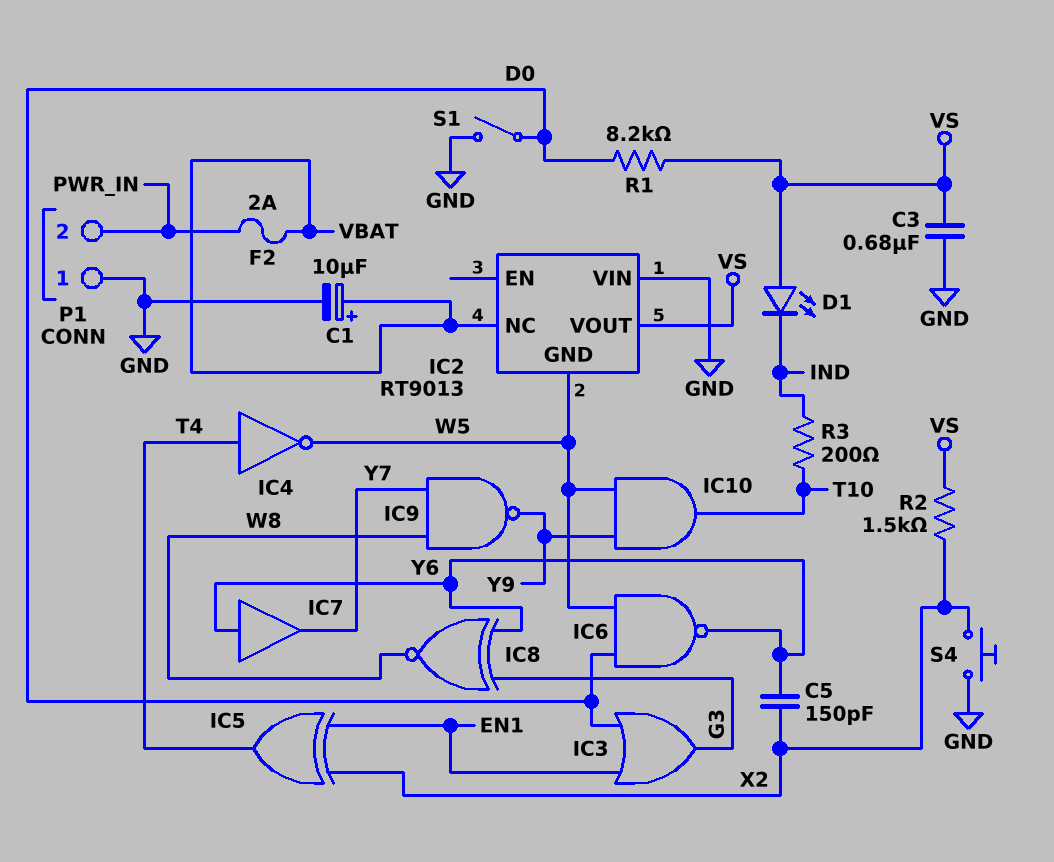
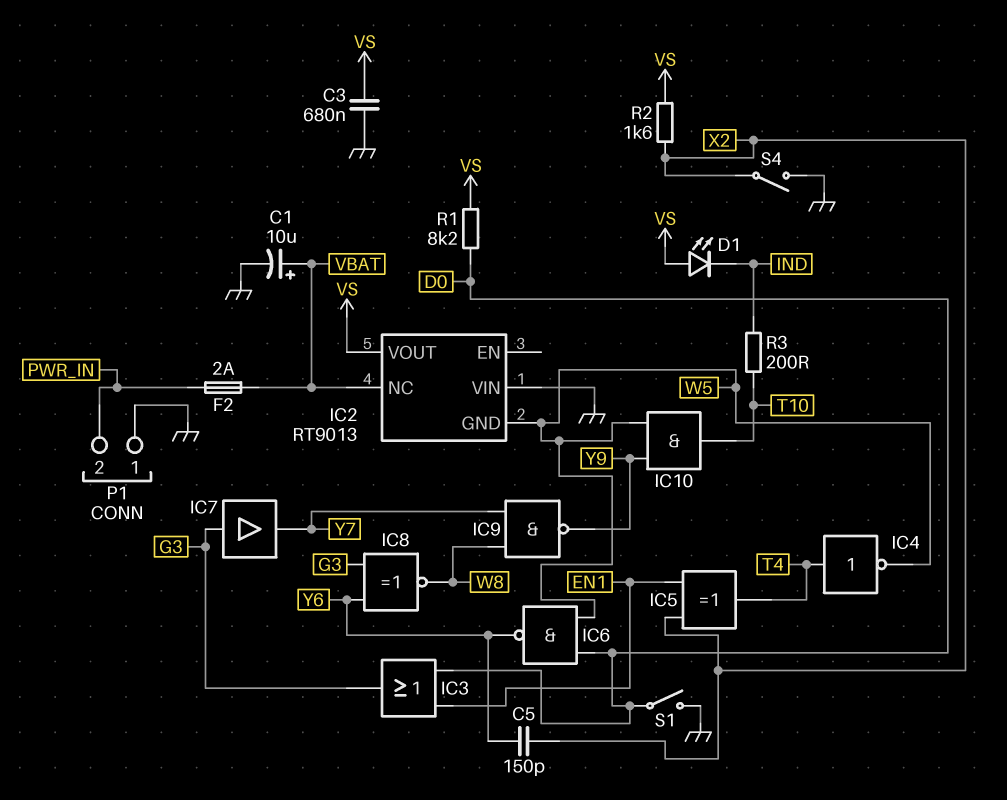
IC7: buffer (in Y6, out Y7) -> buffer (in G3, out Y7)
R2: 1.5k (VS, X2) -> 1.6k (VS, X2)
S4: button (GND, X2) -> switch (GND, X2)

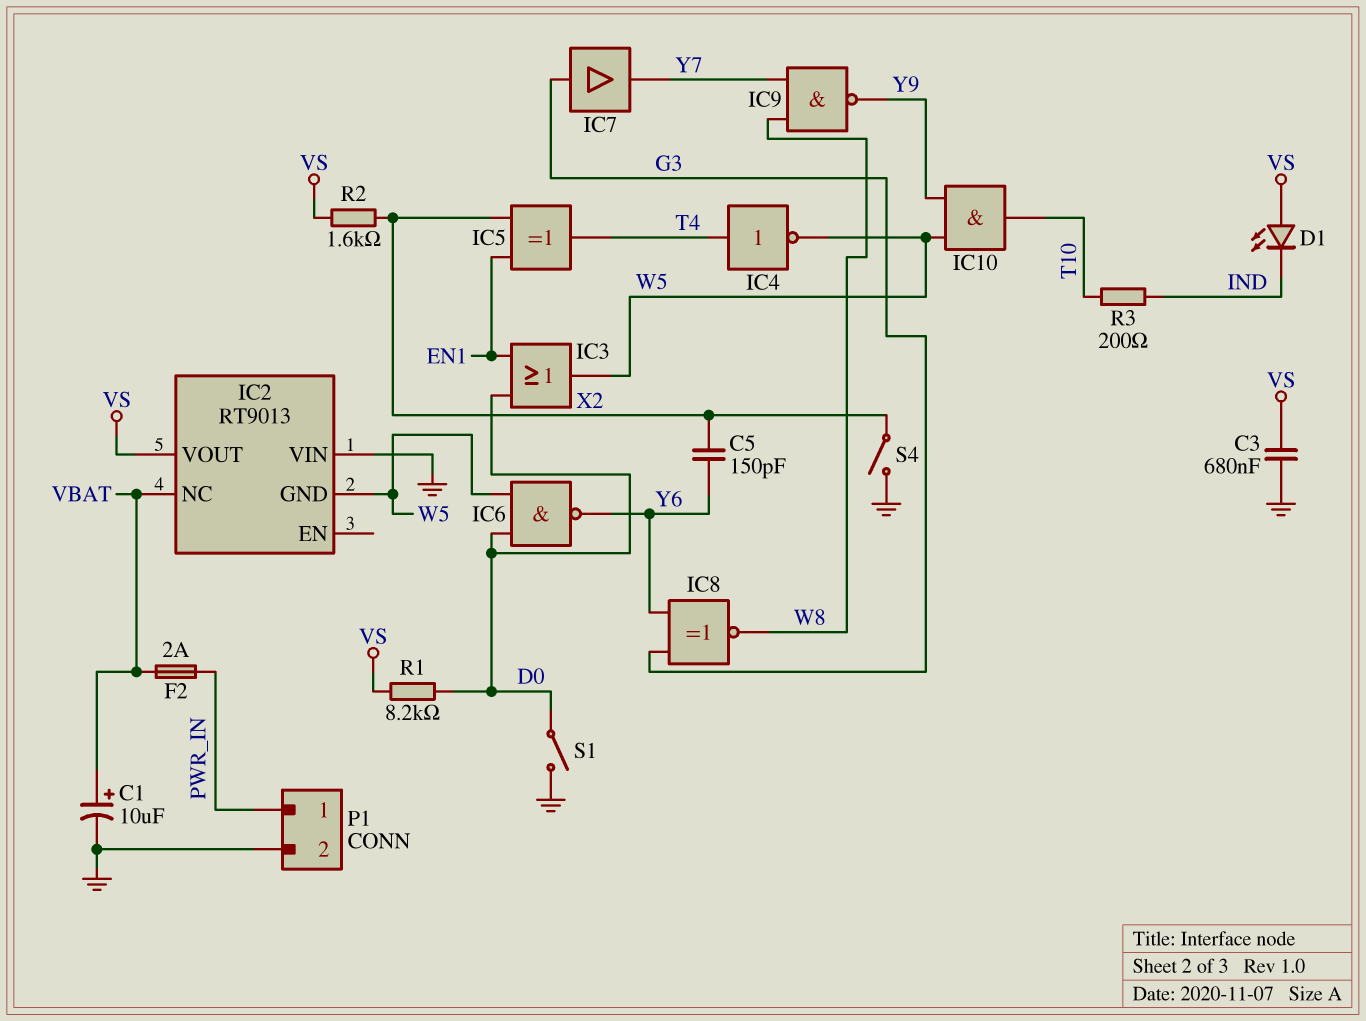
IC3: OR (in D0, in EN1, out G3) -> OR (in D0, in EN1, out W5)
P1 pin 1: GND -> PWR_IN
P1 pin 2: PWR_IN -> GND

